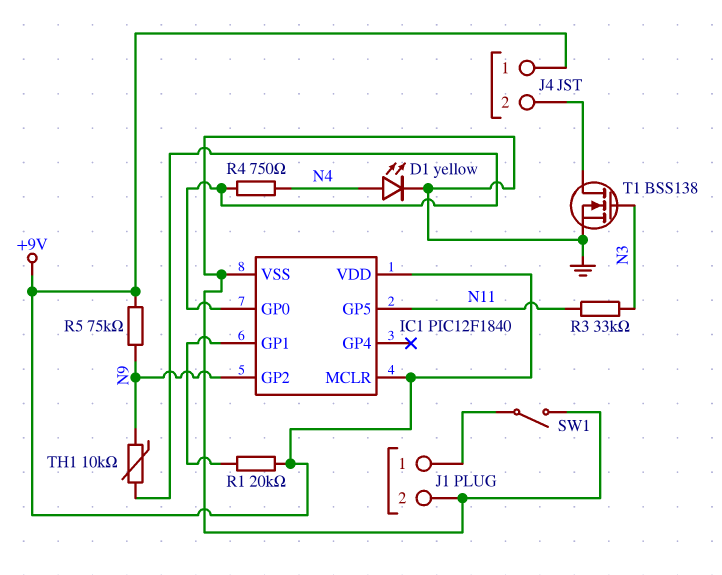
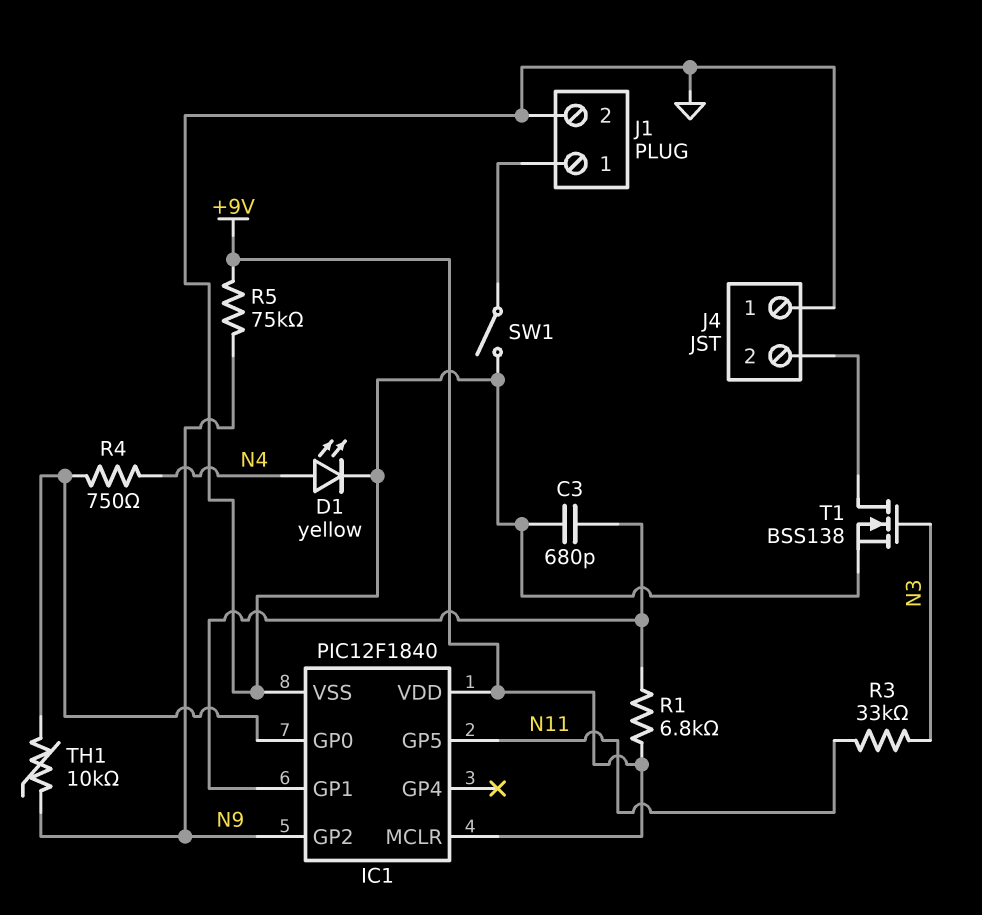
C3: none -> 680pF (GND, IC1/GP1)
J4 pin 1: +9V -> GND
R1: 20k (+9V, IC1/GP1) -> 6.8k (+9V, IC1/GP1)

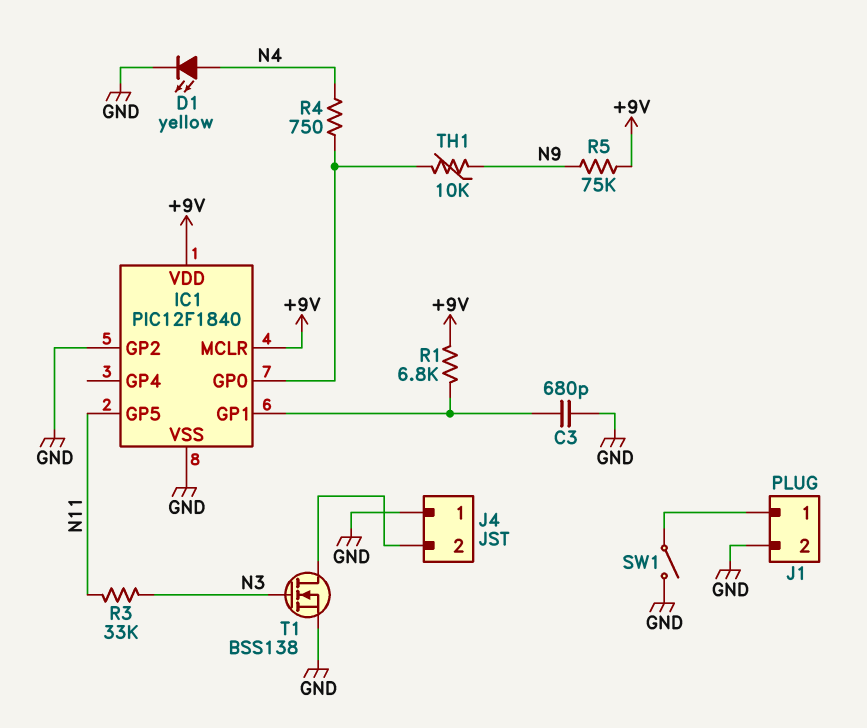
IC1 pin GP2: N9 -> GND

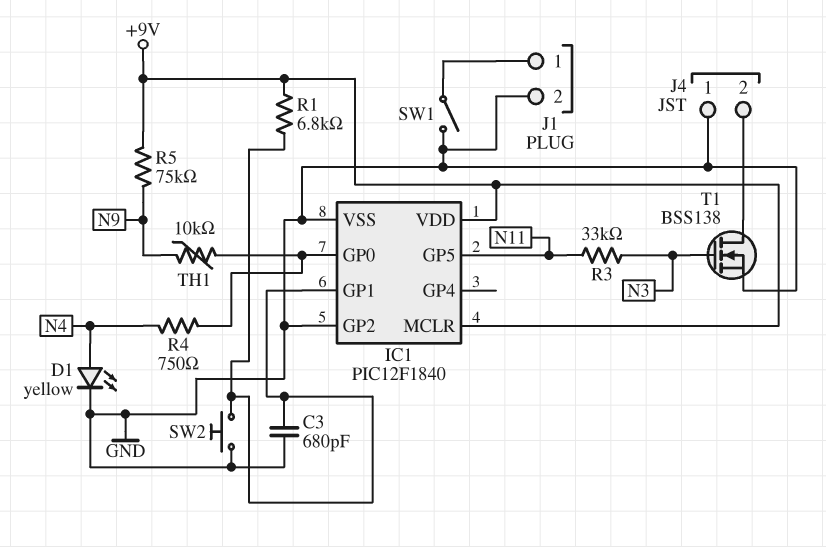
SW2: none -> button (GND, IC1/GP1)

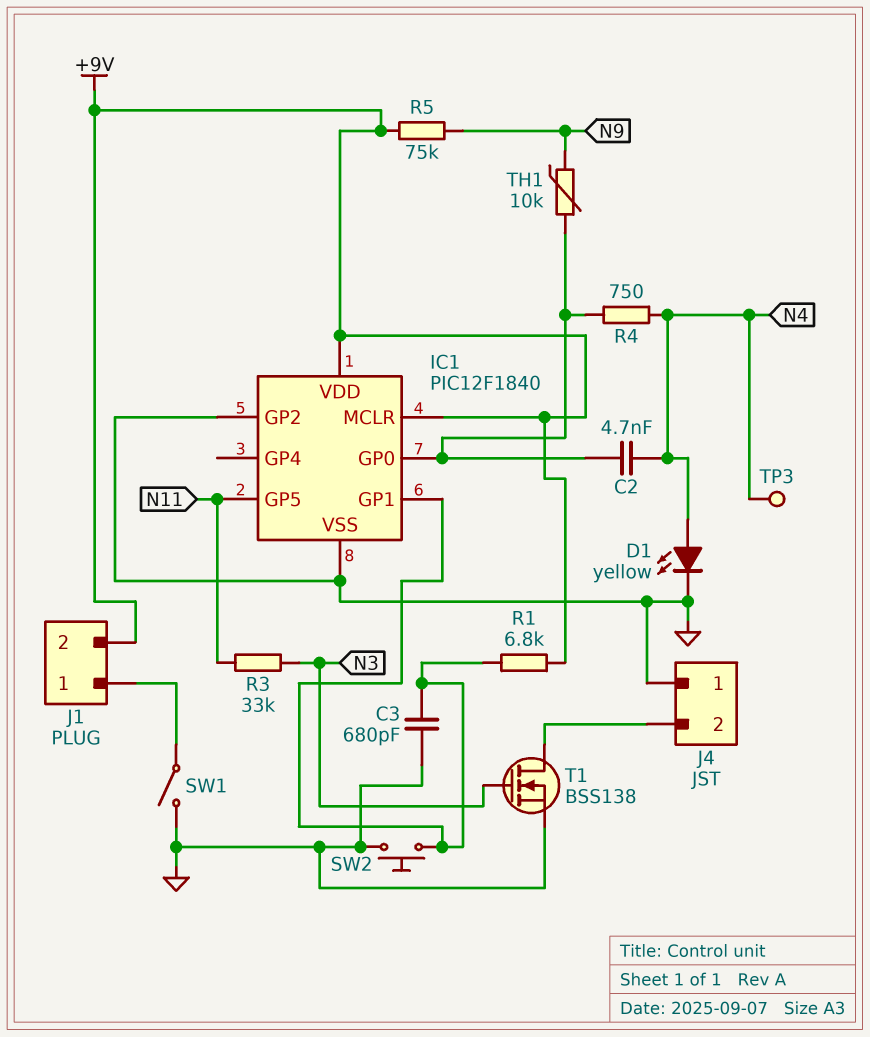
C2: none -> 4.7nF (IC1/GP0, N4)
J1 pin 2: GND -> +9V
TP3: none -> test point (N4)

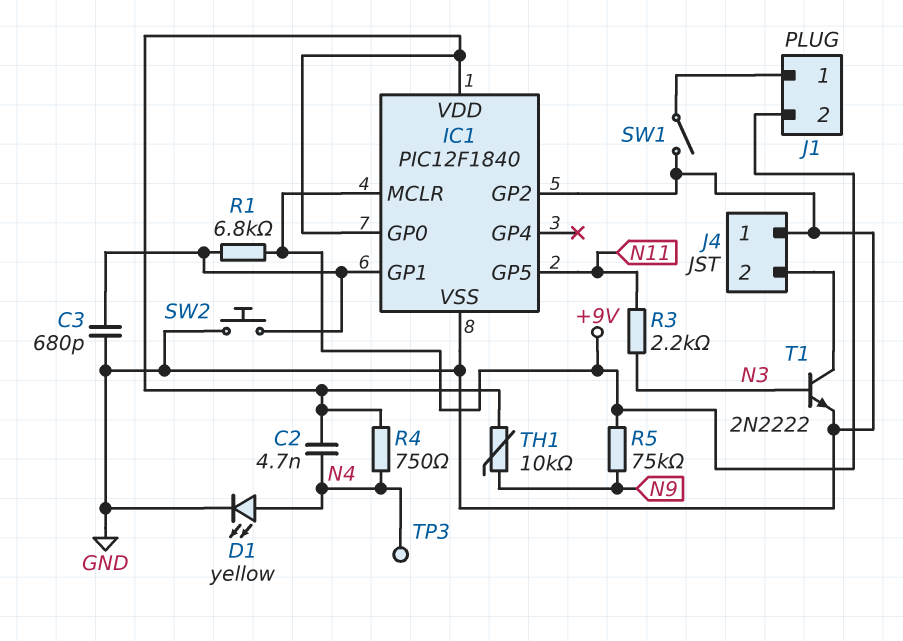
IC1 pin VDD: +9V -> IC1/GP0
R3: 33k (N3, N11) -> 2.2k (N3, N11)
T1: NMOS BSS138 (G N3, D J4/2, S GND) -> NPN 2N2222 (B N3, C J4/2, E GND)

